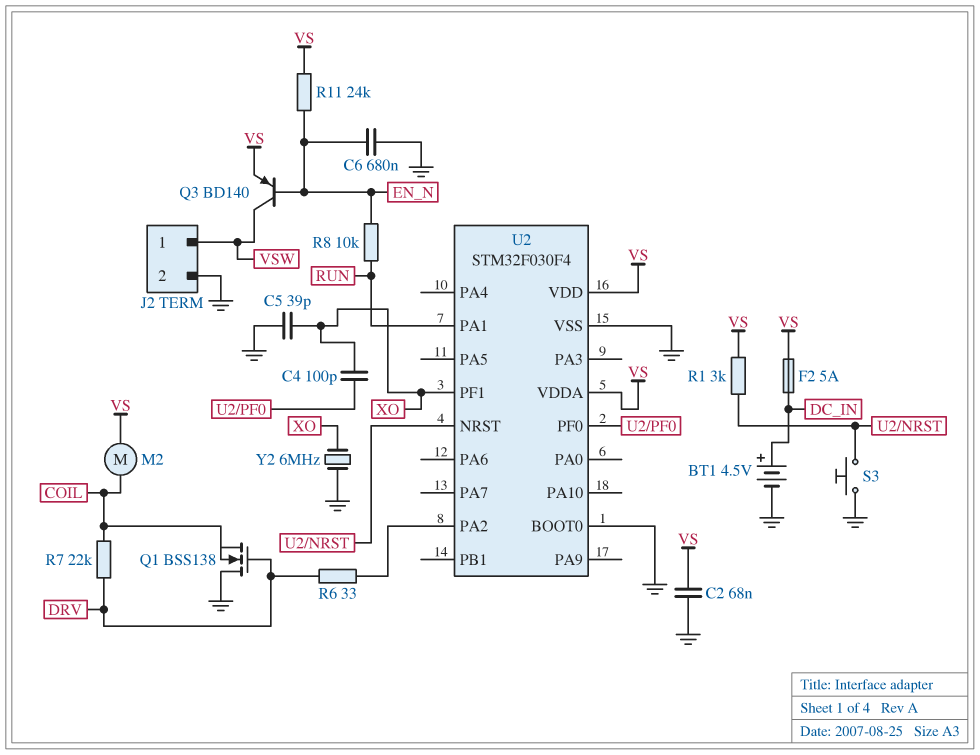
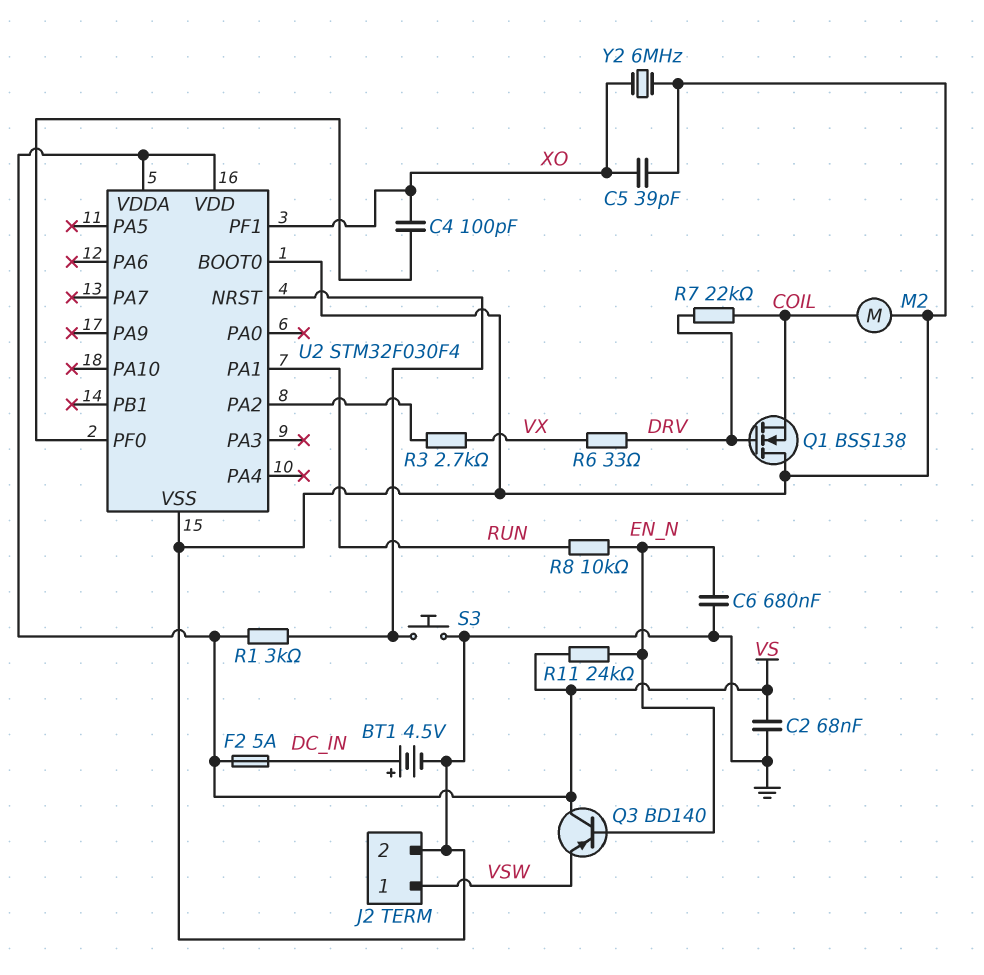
M2: motor (COIL, VS) -> motor (COIL, GND)
Q3: PNP BD140 (B EN_N, C VSW, E VS) -> PNP BD140 (B EN_N, C VS, E VSW)
R3: none -> 2.7k (U2/PA2, VX)
R6: 33 (DRV, U2/PA2) -> 33 (DRV, VX)

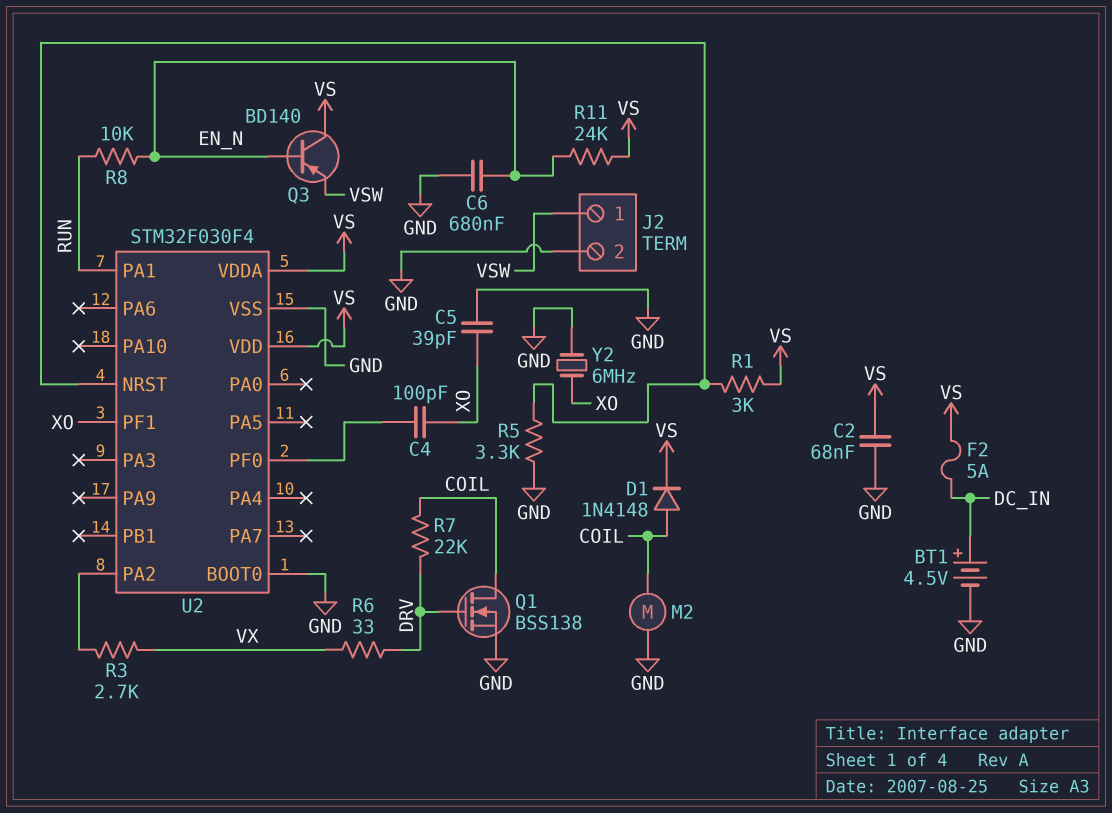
D1: none -> diode 1N4148 (A COIL, K VS)
Q1: NMOS BSS138 (G DRV, D GND, S COIL) -> NMOS BSS138 (G DRV, D COIL, S GND)
R5: none -> 3.3k (GND, U2/NRST)
S3: button (GND, U2/NRST) -> none

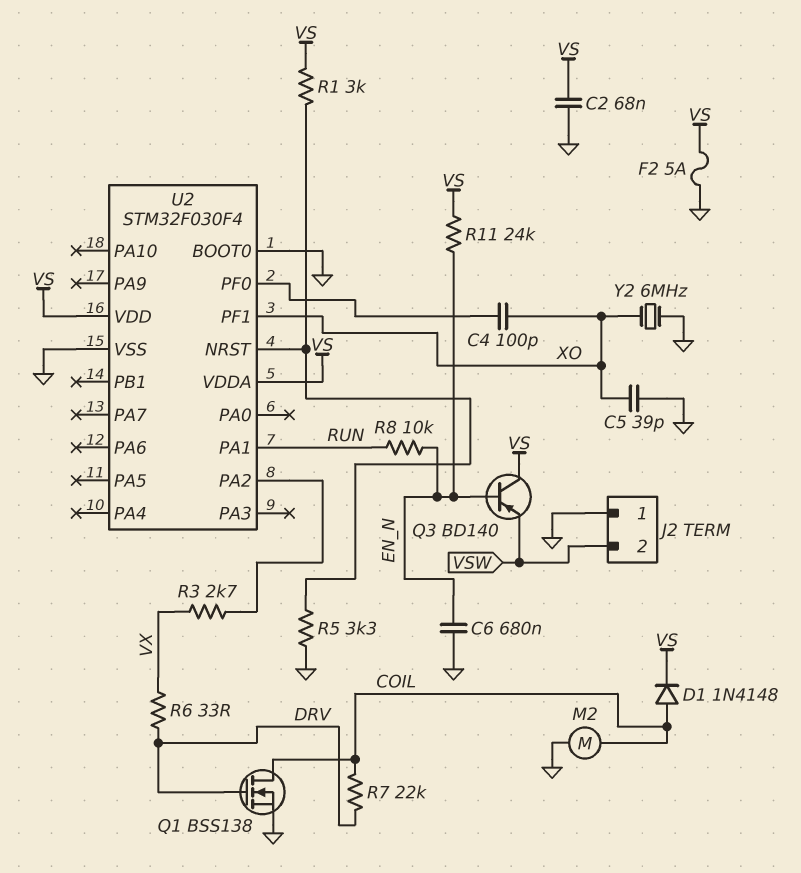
BT1: 4.5V (plus DC_IN, minus GND) -> none
F2: 5A (DC_IN, VS) -> 5A (GND, VS)
J2 pin 1: VSW -> GND
J2 pin 2: GND -> VSW

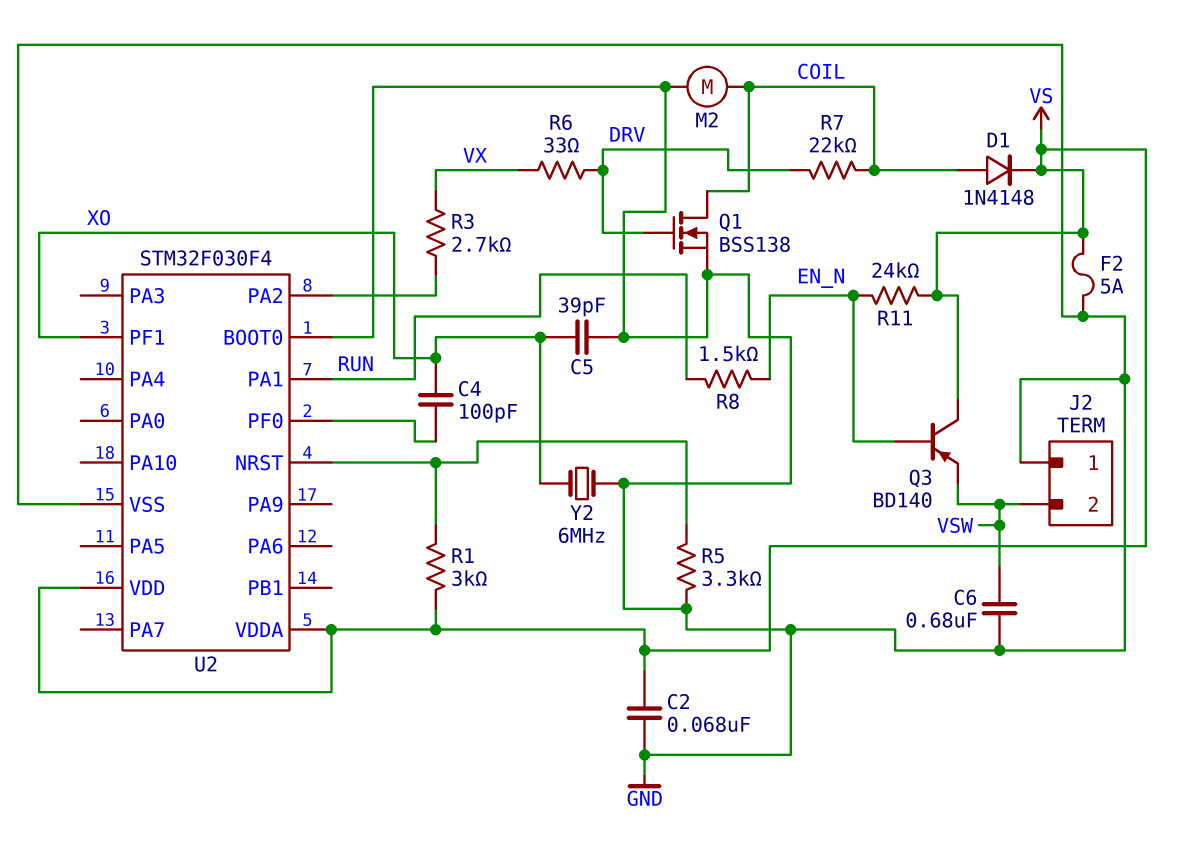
C6: 680nF (EN_N, GND) -> 680nF (GND, VSW)
R8: 10k (EN_N, RUN) -> 1.5k (EN_N, RUN)

